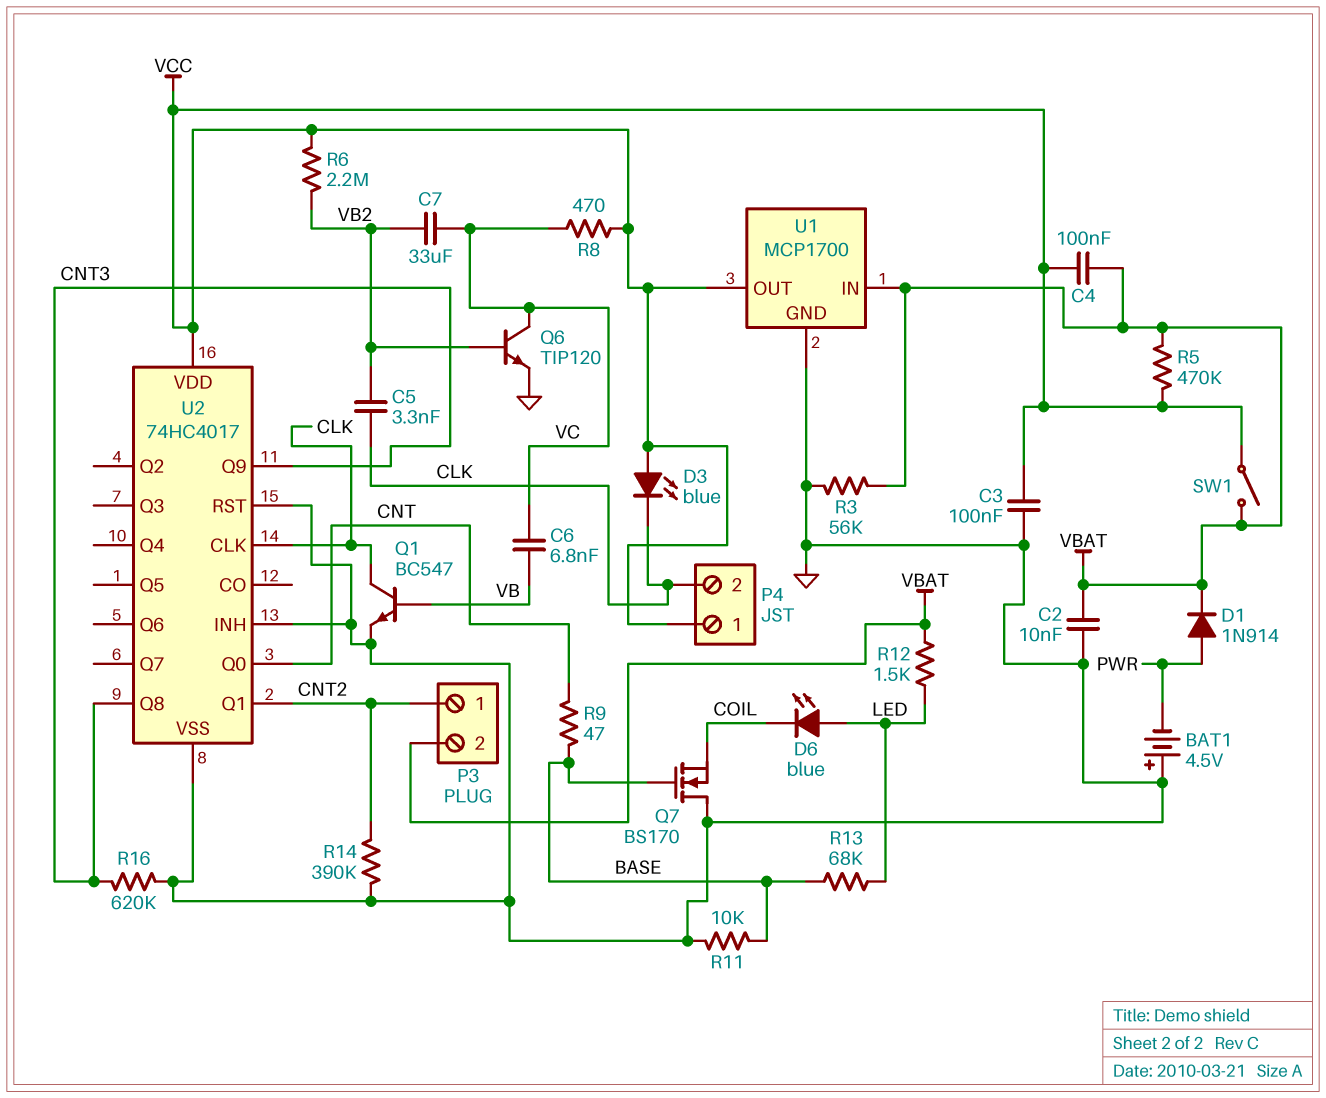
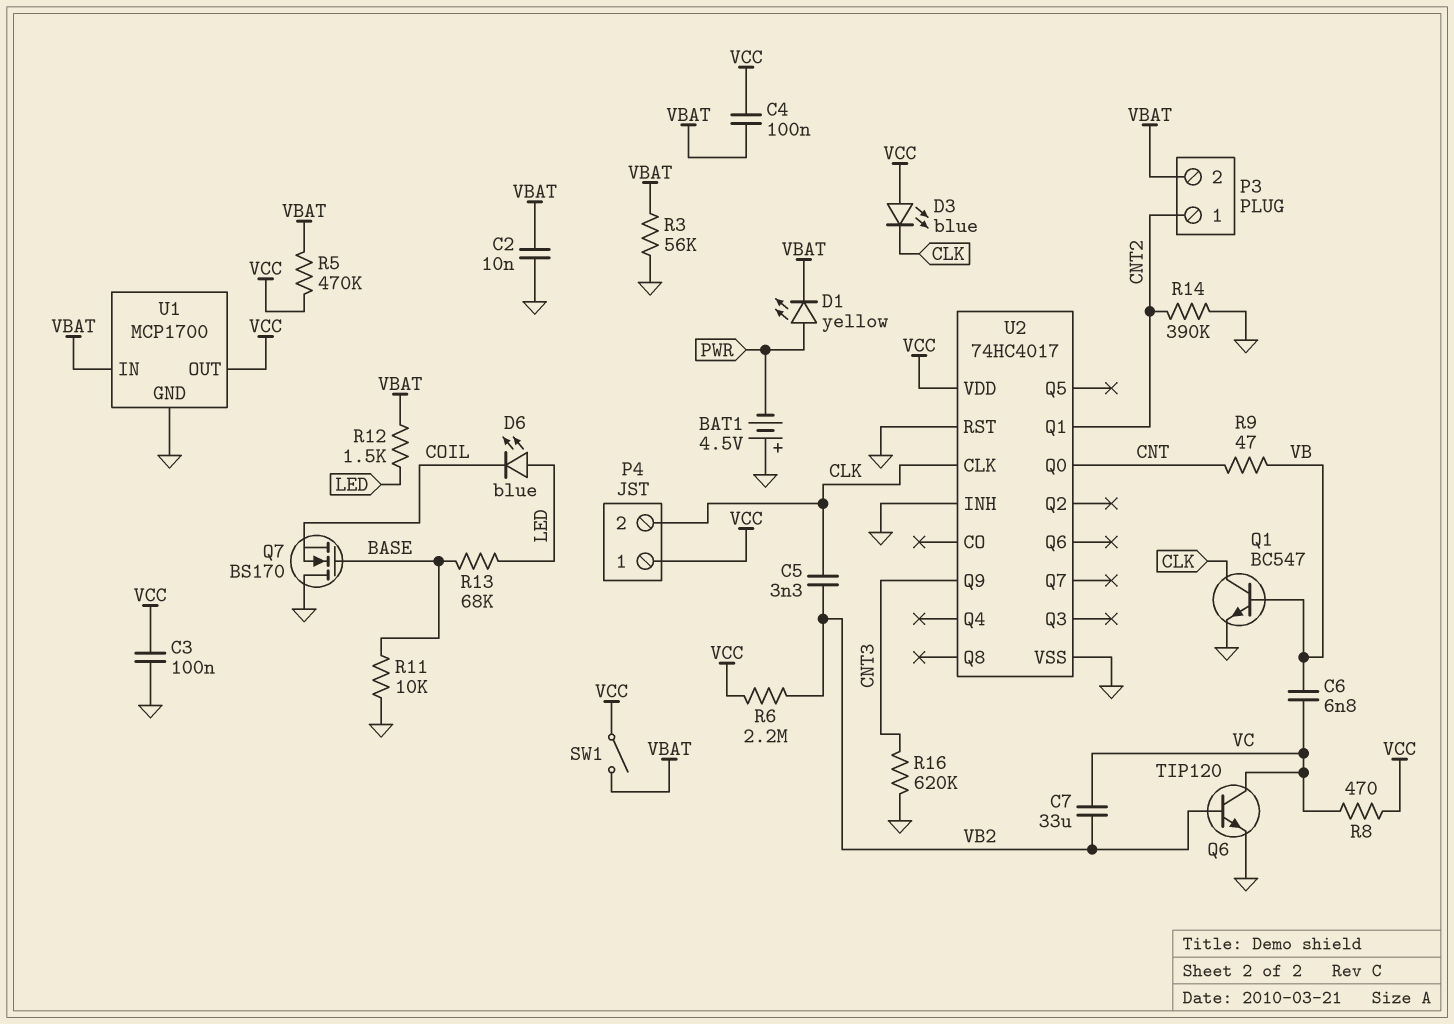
D1: diode 1N914 (A PWR, K VBAT) -> LED yellow (A PWR, K VBAT)
R9: 47 (BASE, CNT) -> 47 (CNT, VB)
U2 pin Q8: CNT3 -> none

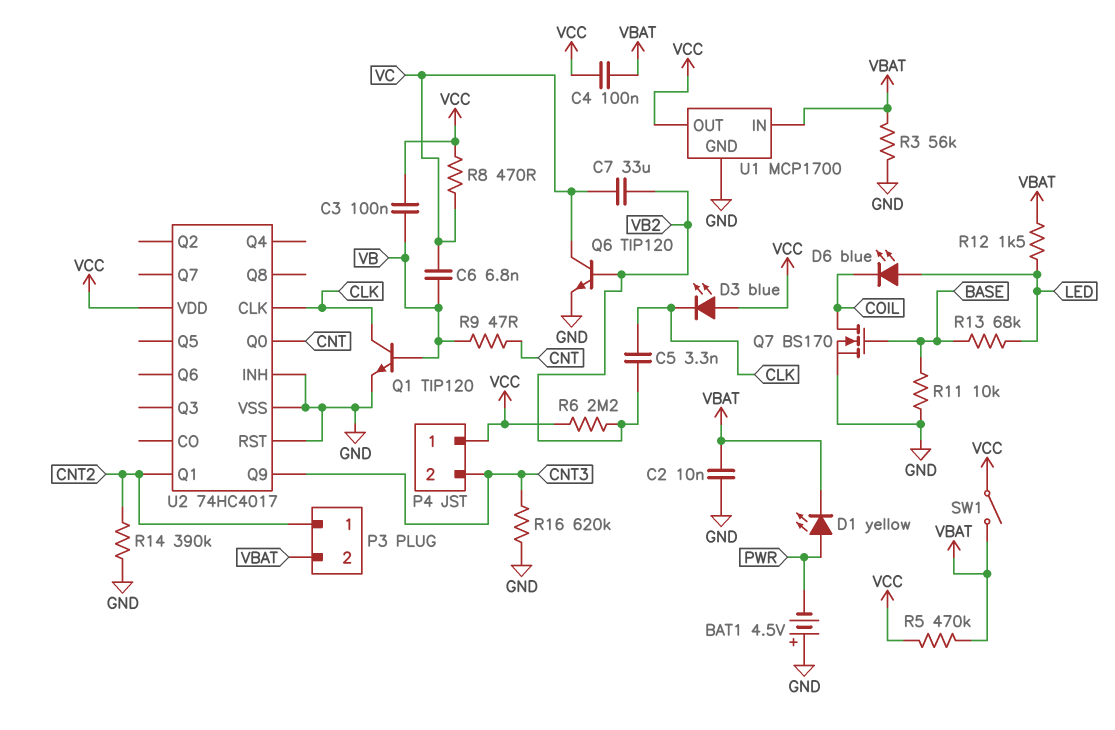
C3: 100nF (GND, VCC) -> 100nF (VB, VCC)
P4 pin 2: CLK -> CNT3
Q1: NPN BC547 (B VB, C CLK, E GND) -> NPN TIP120 (B VB, C CLK, E GND)
Q7: NMOS BS170 (G BASE, D GND, S COIL) -> NMOS BS170 (G BASE, D COIL, S GND)

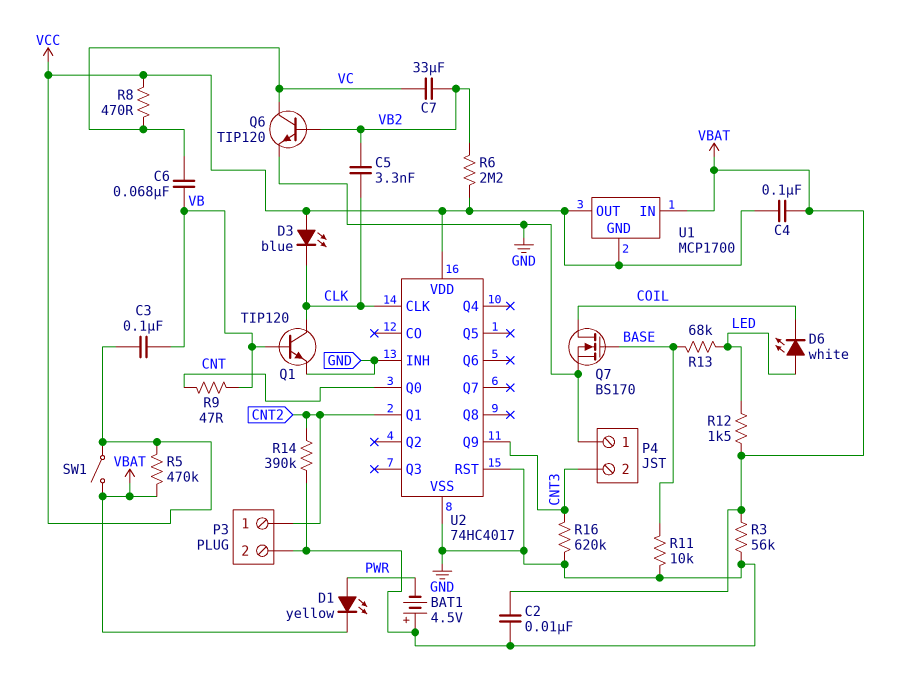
C6: 6.8nF (VB, VC) -> 68nF (VB, VC)
D6: LED blue (A LED, K COIL) -> LED white (A LED, K COIL)
P3 pin 2: VBAT -> GND
P4 pin 1: VCC -> GND
U1 pin GND: GND -> VCC

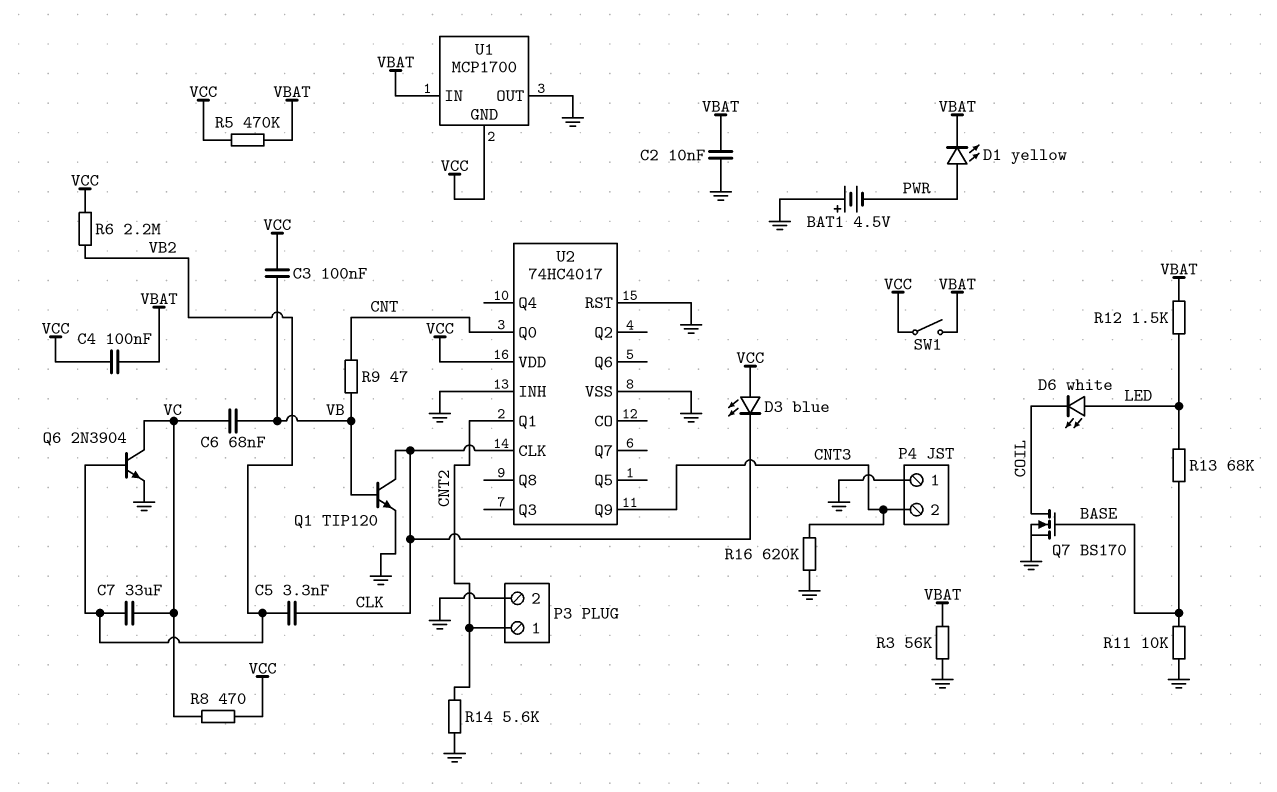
Q6: NPN TIP120 (B VB2, C VC, E GND) -> NPN 2N3904 (B VB2, C VC, E GND)
R14: 390k (CNT2, GND) -> 5.6k (CNT2, GND)
U1 pin OUT: VCC -> GND

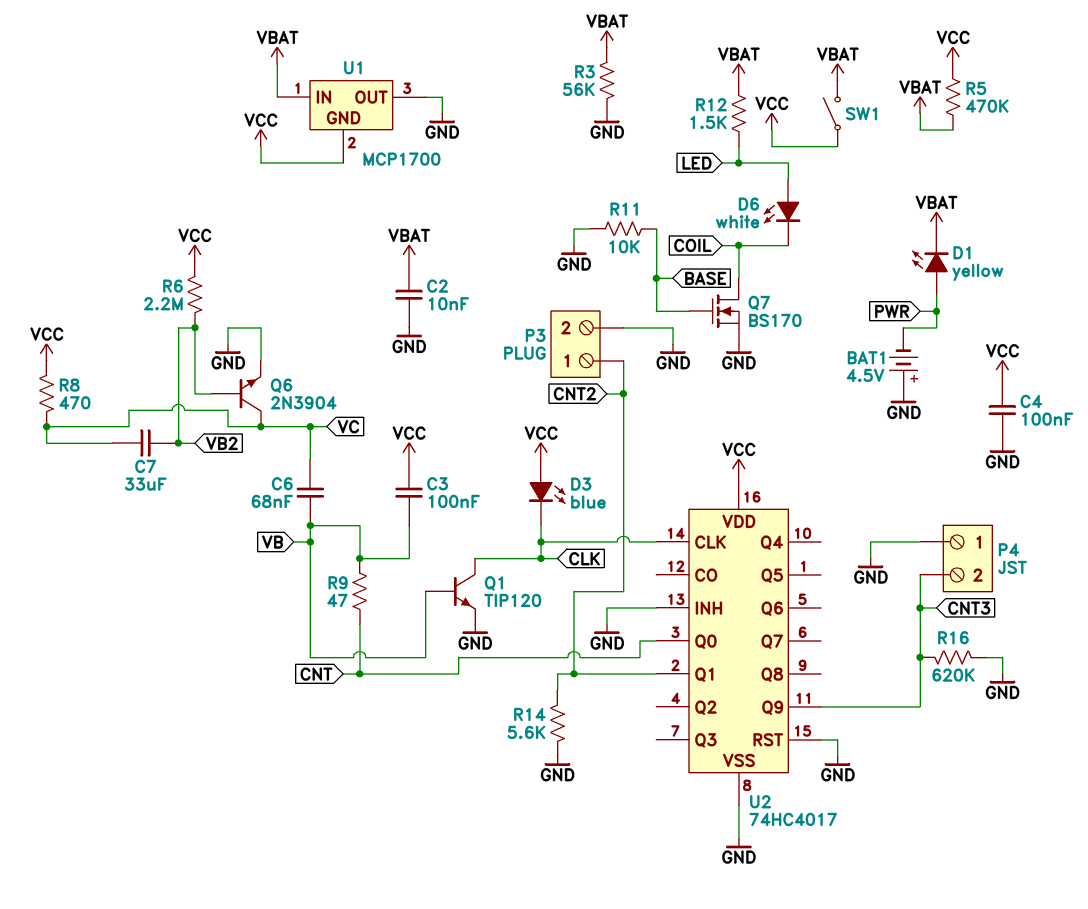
C4: 100nF (VBAT, VCC) -> 100nF (GND, VCC)
C5: 3.3nF (CLK, VB2) -> none
R13: 68k (BASE, LED) -> none

